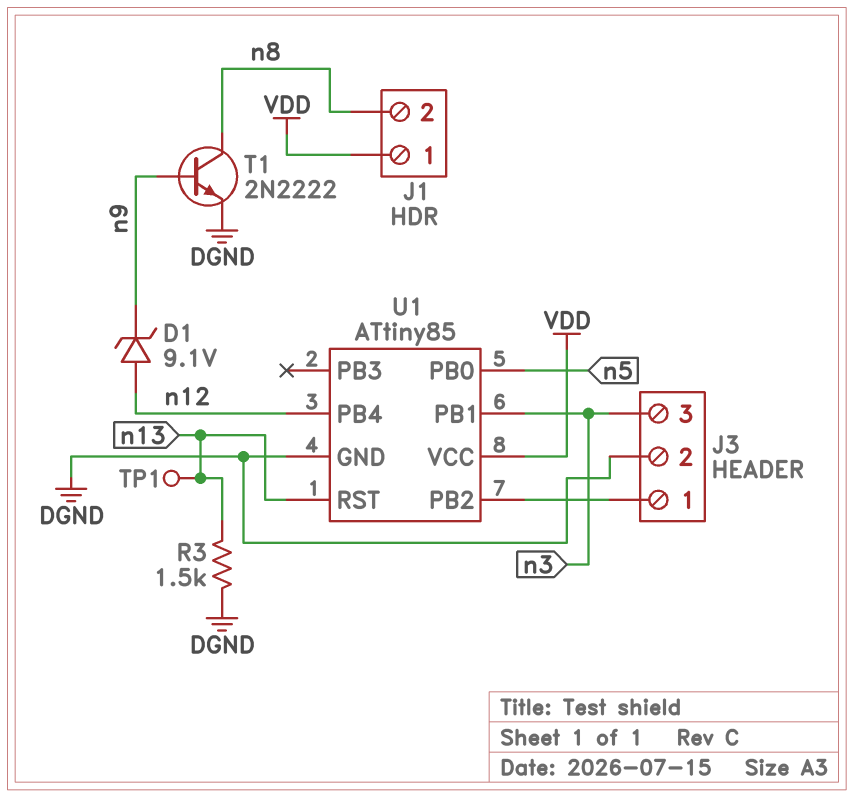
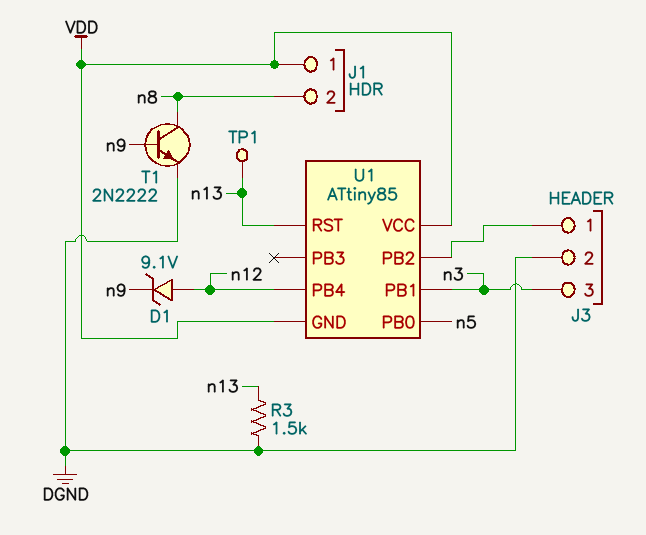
U1 pin GND: DGND -> VDD

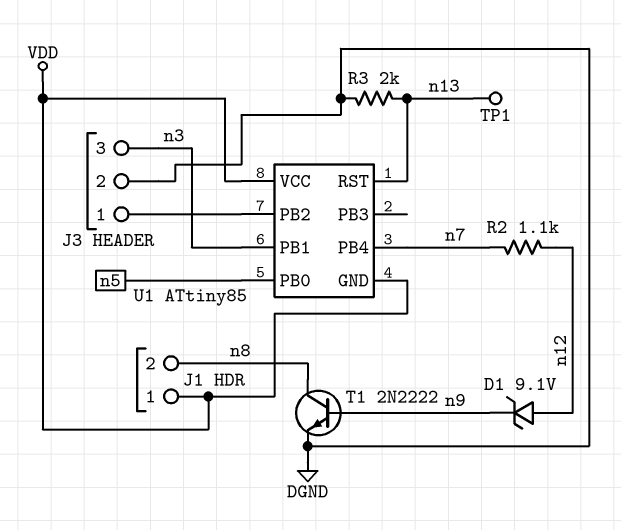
R2: none -> 1.1k (n7, n12)
R3: 1.5k (DGND, n13) -> 2k (DGND, n13)
U1 pin PB4: n12 -> n7

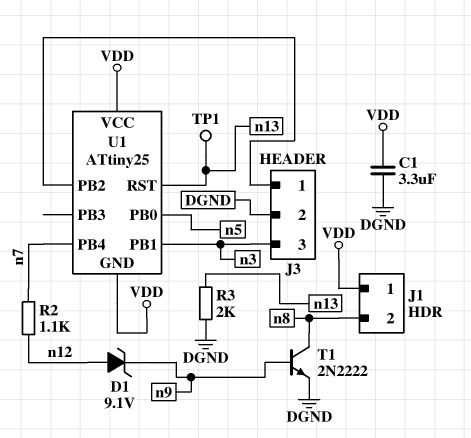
C1: none -> 3.3uF (DGND, VDD)
U1: ATtiny85 -> ATtiny25

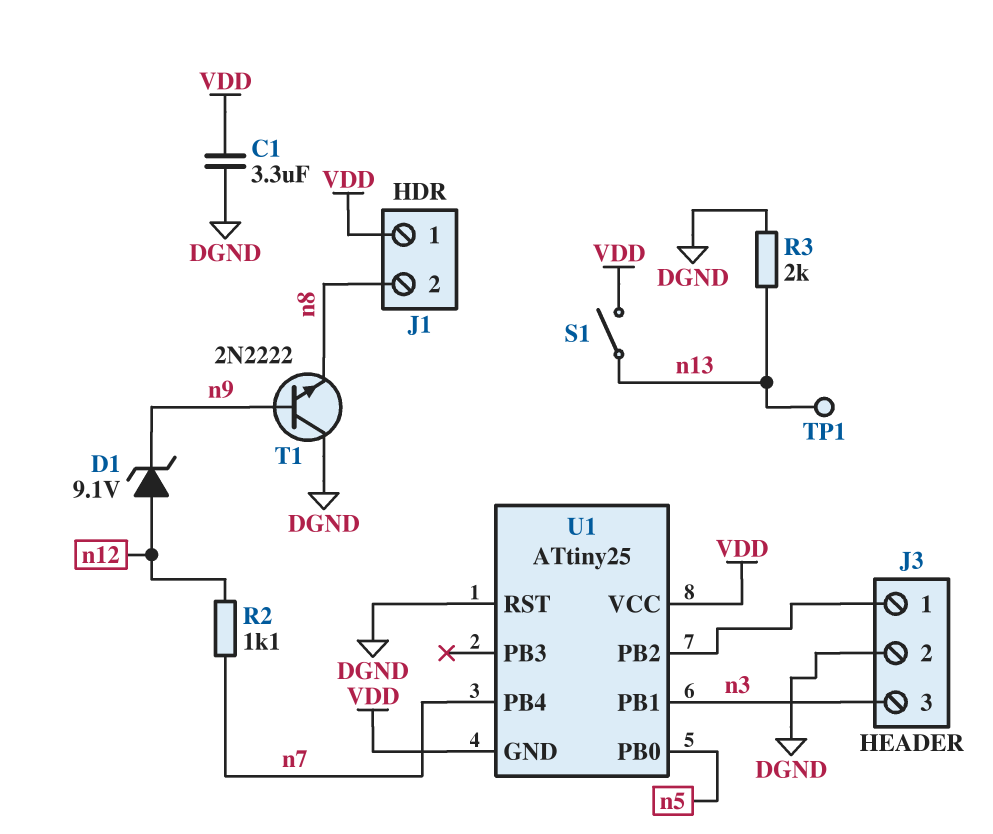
S1: none -> switch (VDD, n13)
T1: NPN 2N2222 (B n9, C n8, E DGND) -> NPN 2N2222 (B n9, C DGND, E n8)
U1 pin RST: n13 -> DGND

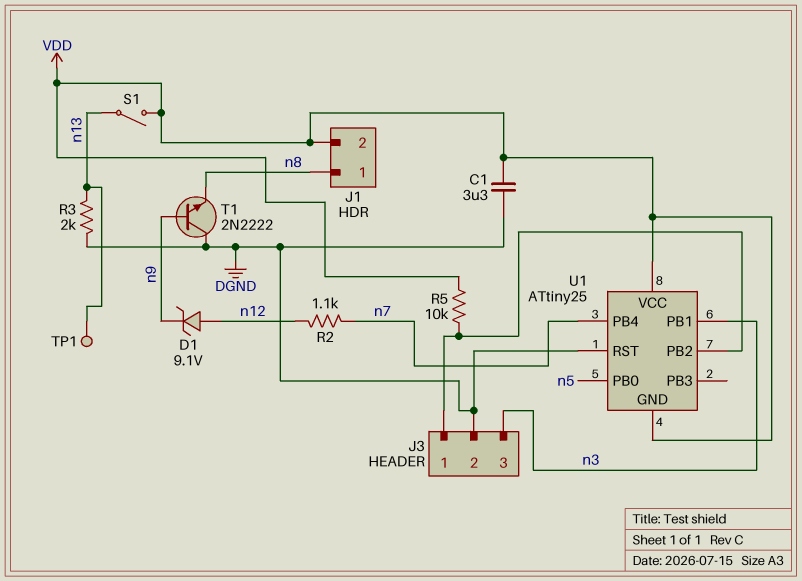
J1 pin 1: VDD -> n8
J1 pin 2: n8 -> VDD
R5: none -> 10k (J3/1, VDD)

